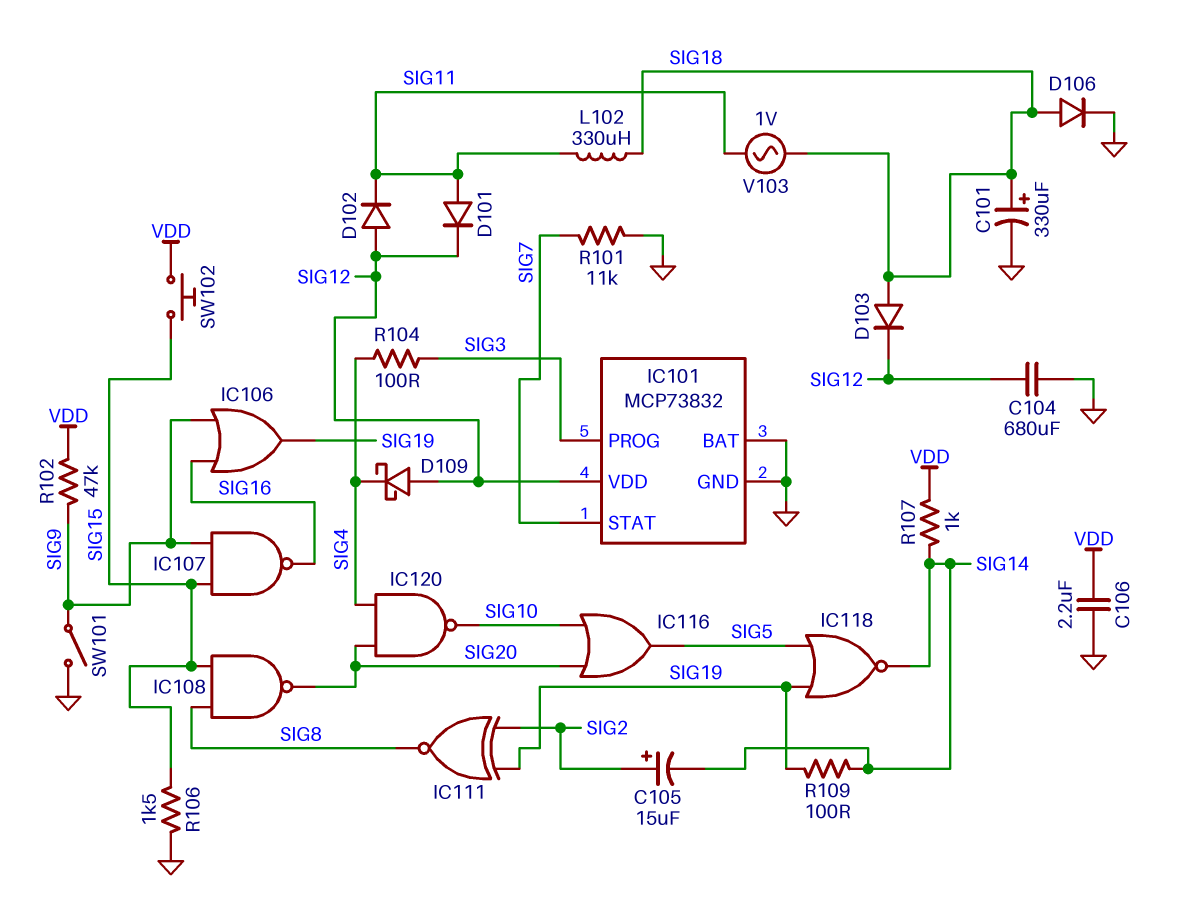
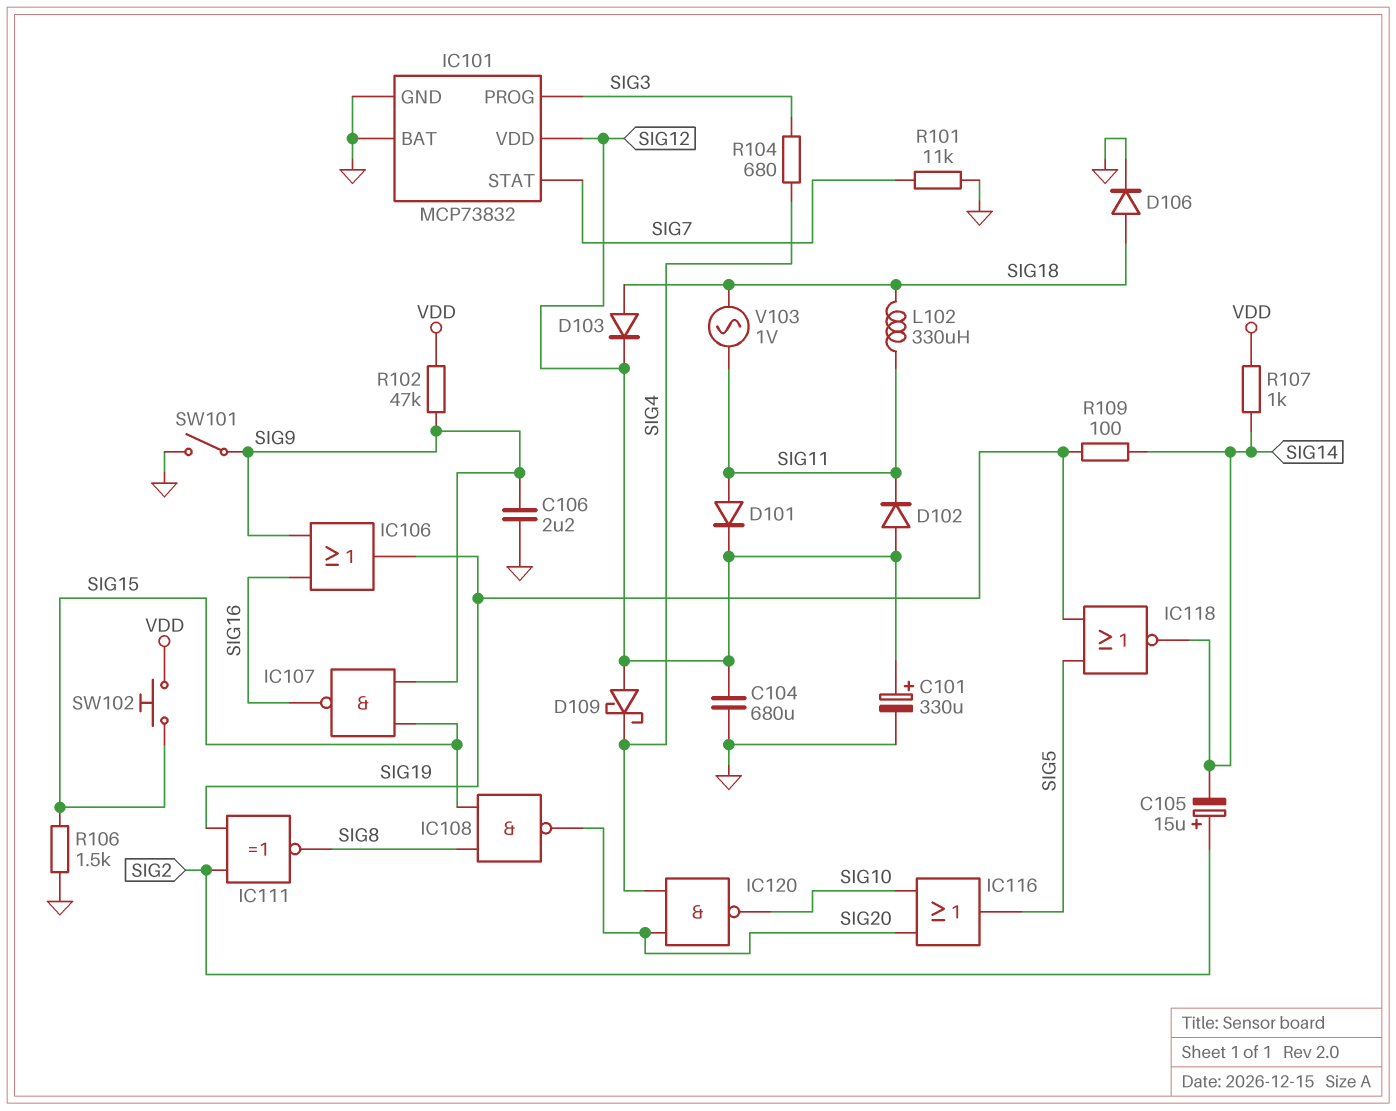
C101: 330uF (plus SIG18, minus GND) -> 330uF (plus SIG12, minus GND)
C106: 2.2uF (GND, VDD) -> 2.2uF (GND, SIG9)
R104: 100 (SIG3, SIG4) -> 680 (SIG3, SIG4)

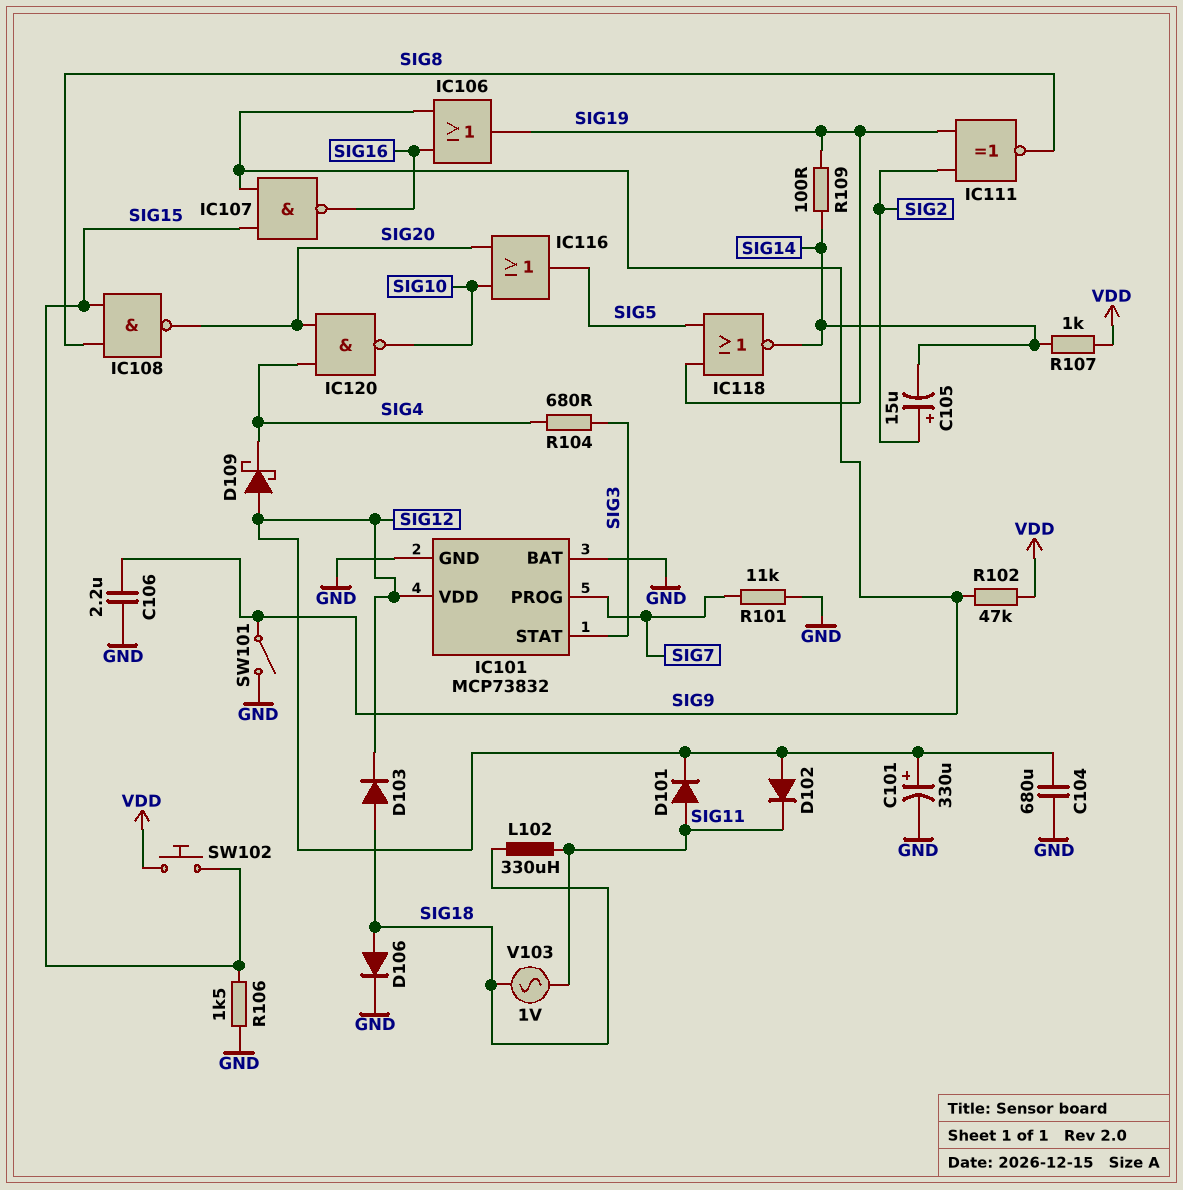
IC101 pin PROG: SIG3 -> SIG7
IC101 pin STAT: SIG7 -> SIG3

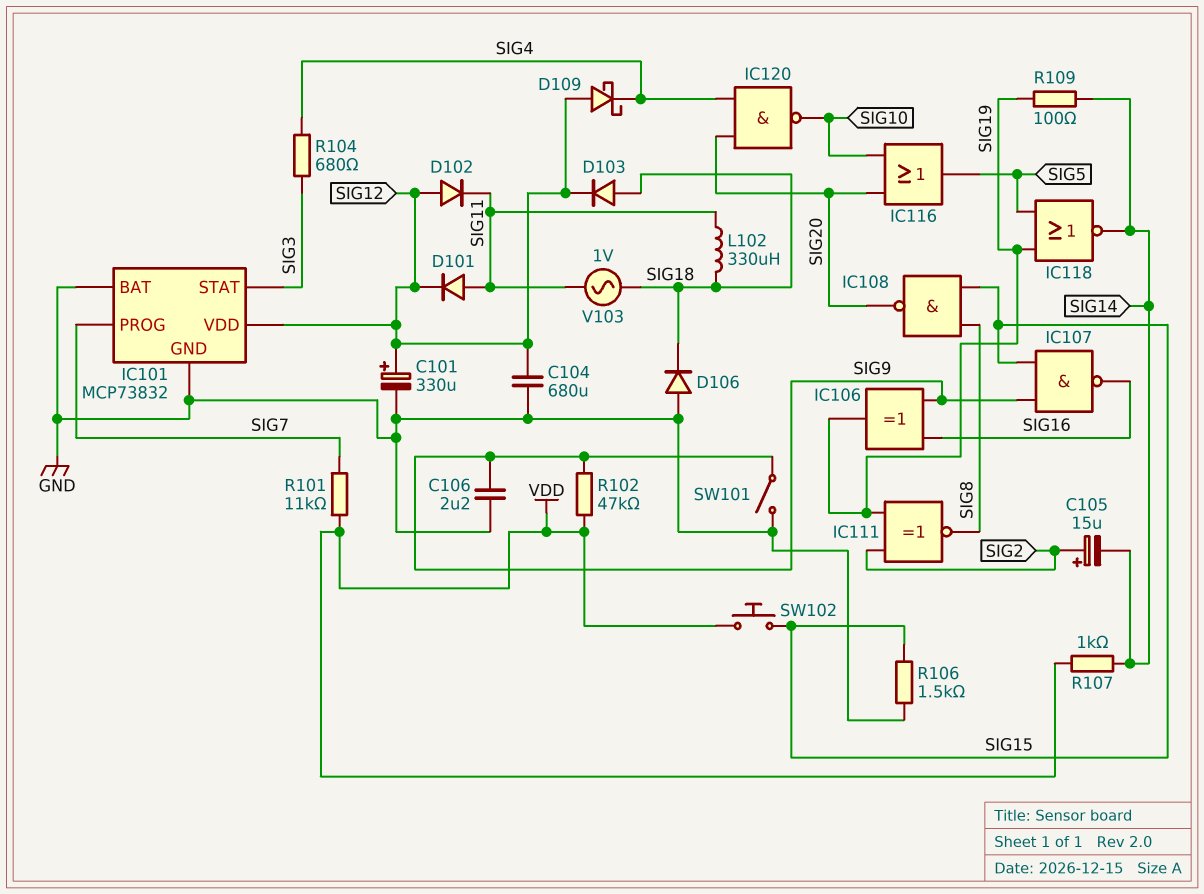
D106: diode (A SIG18, K GND) -> diode (A GND, K SIG18)
IC106: OR (in SIG9, in SIG16, out SIG19) -> XOR (in SIG9, in SIG16, out SIG19)
R101: 11k (GND, SIG7) -> 11k (SIG7, VDD)

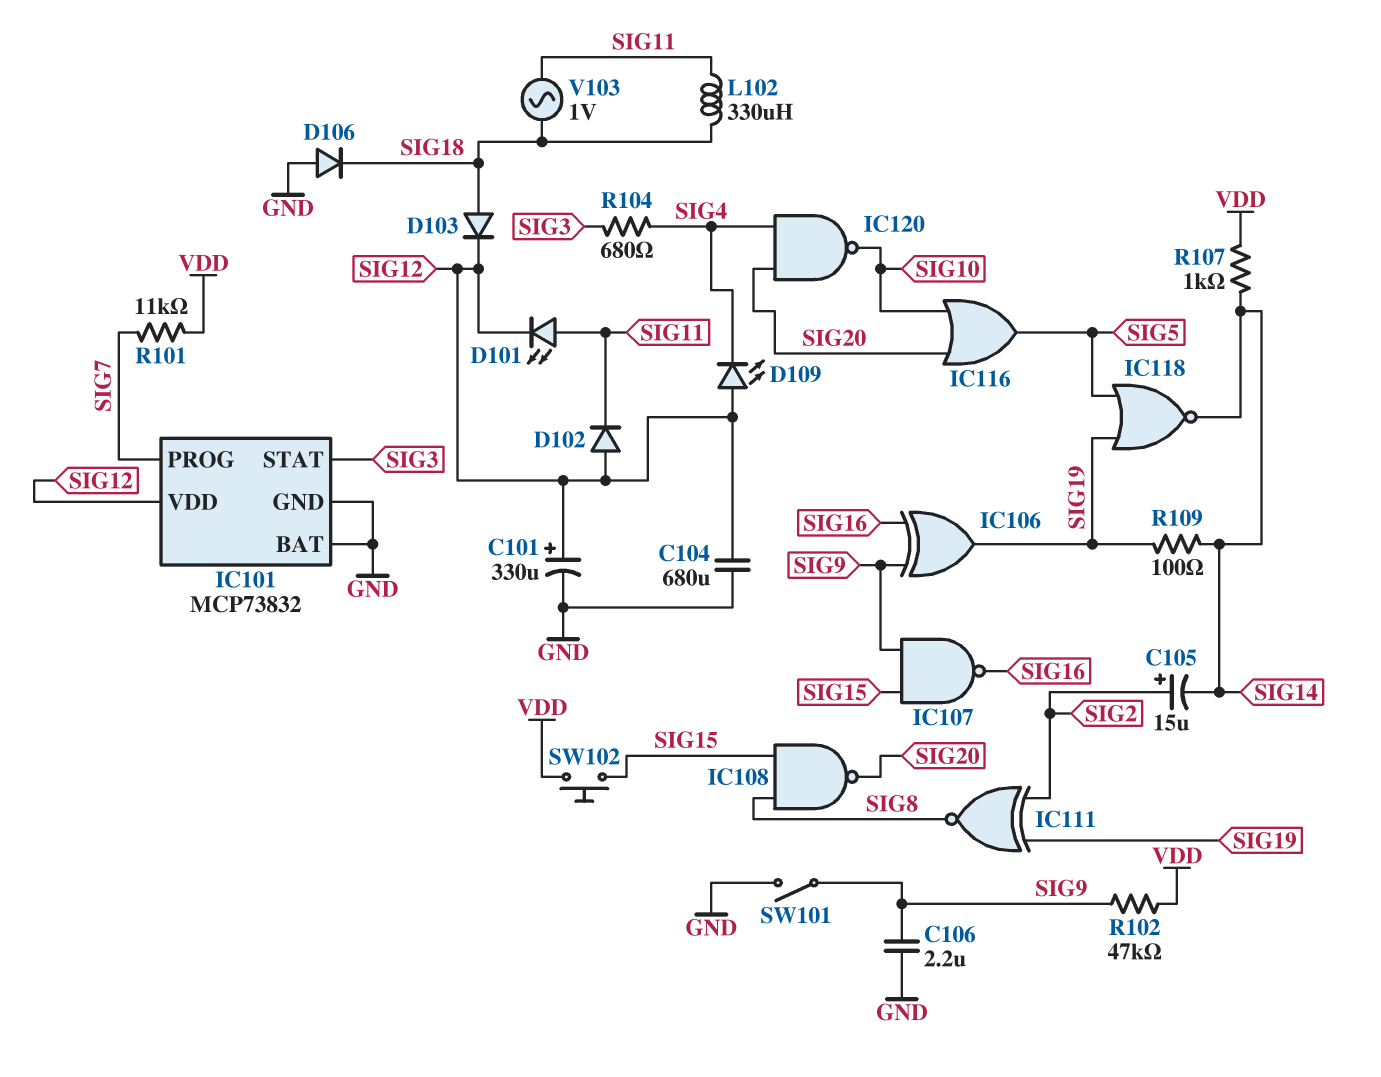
D101: diode (A SIG11, K SIG12) -> LED (A SIG11, K SIG12)
D109: schottky (A SIG12, K SIG4) -> LED (A SIG12, K SIG4)
R106: 1.5k (GND, SIG15) -> none

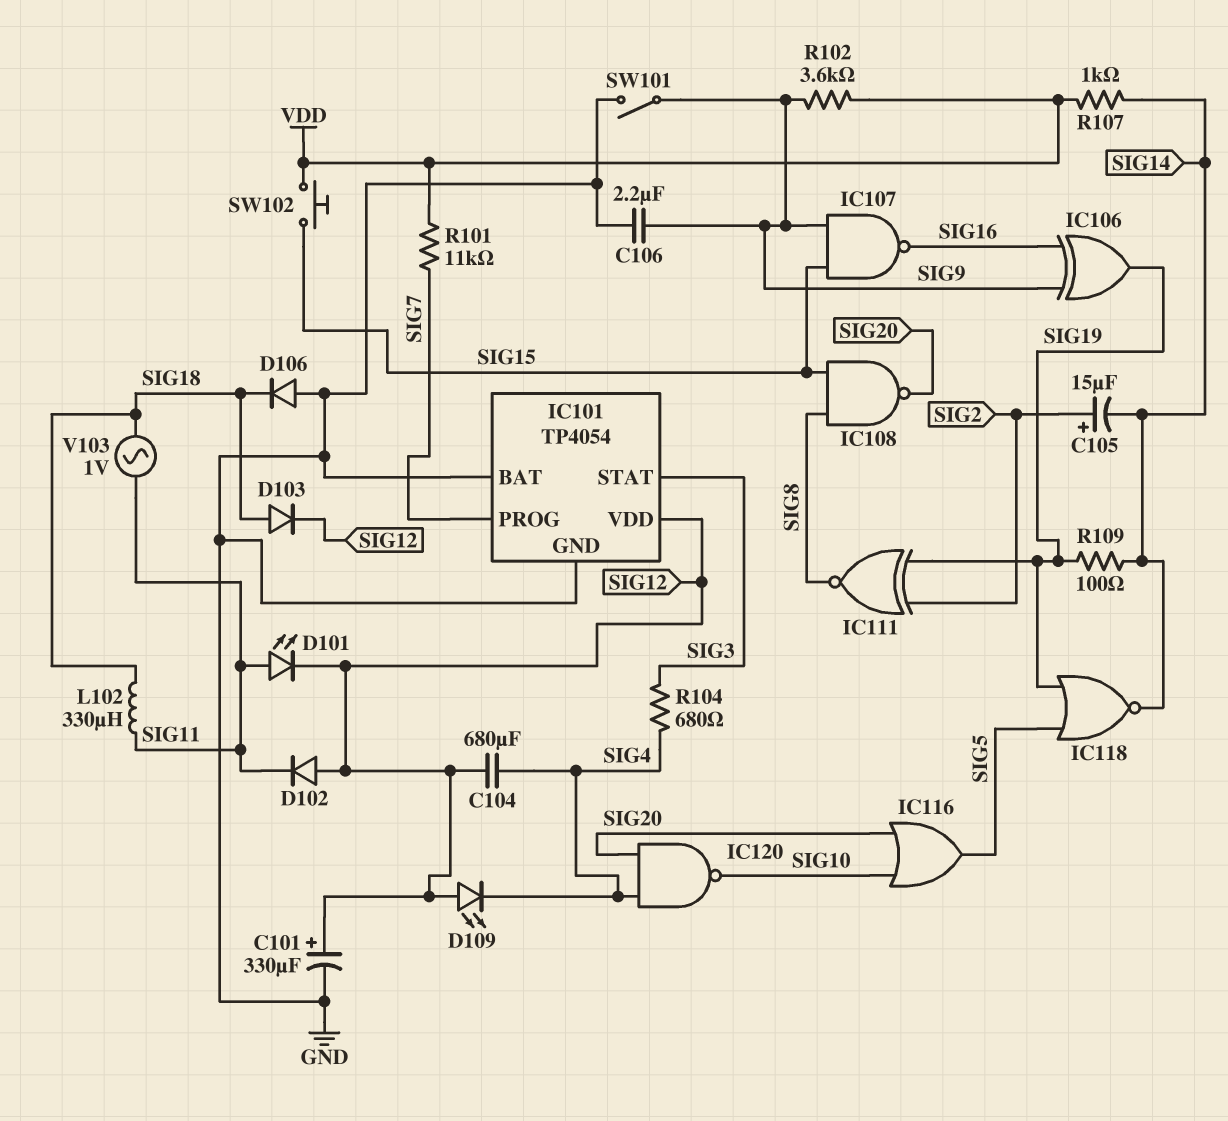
C104: 680uF (GND, SIG12) -> 680uF (SIG4, SIG12)
IC101: MCP73832 -> TP4054
R102: 47k (SIG9, VDD) -> 3.6k (SIG9, VDD)

